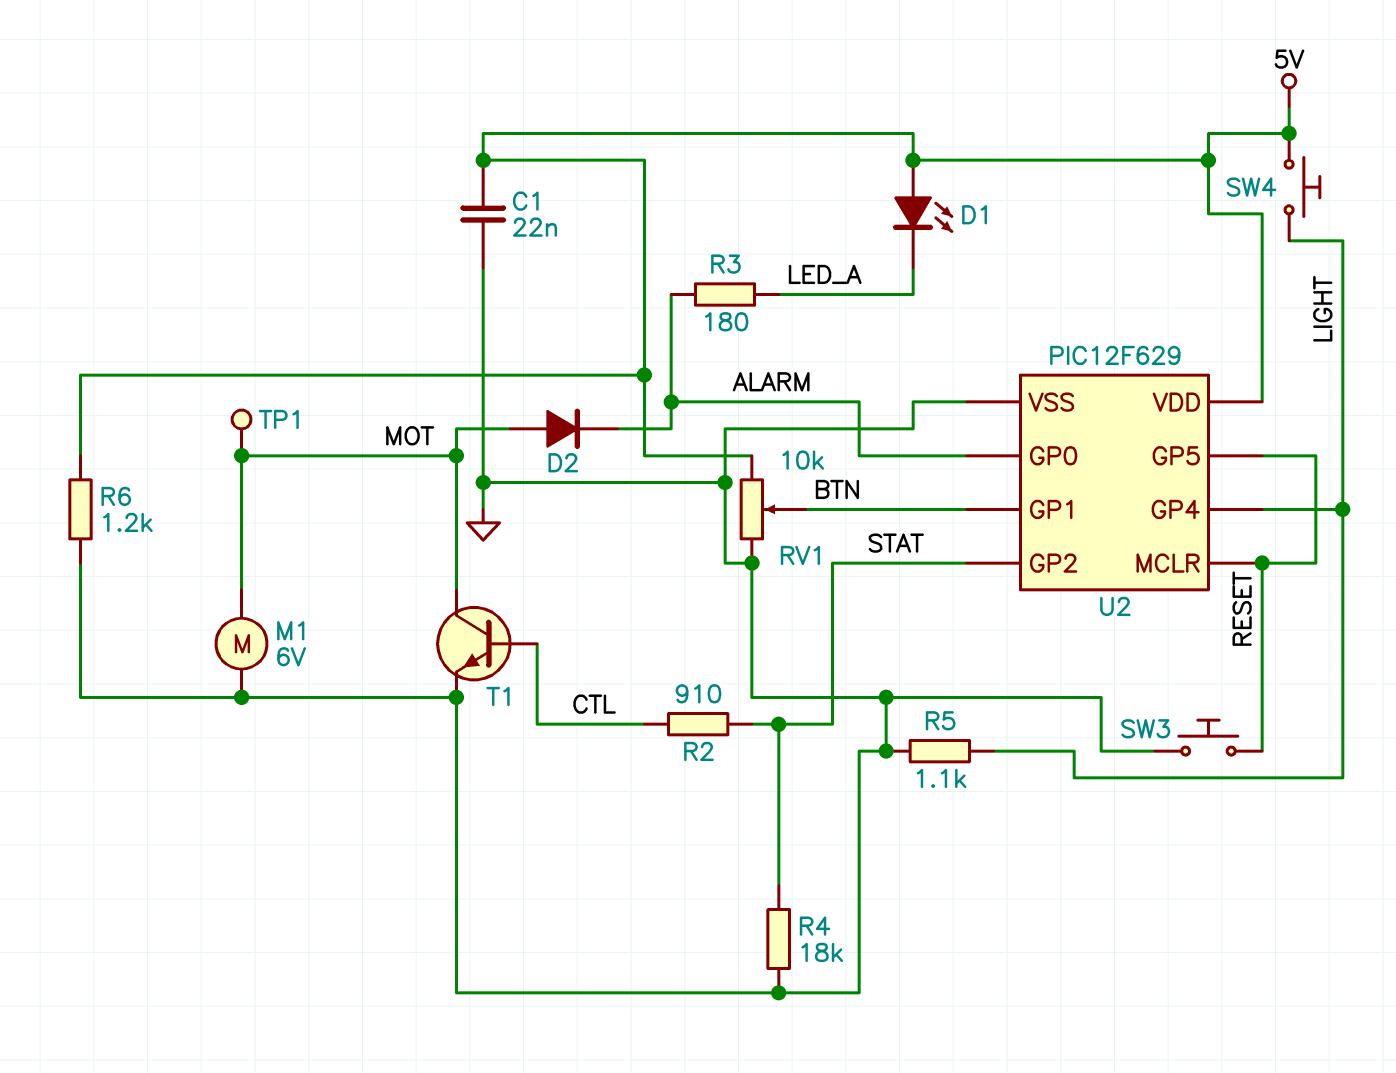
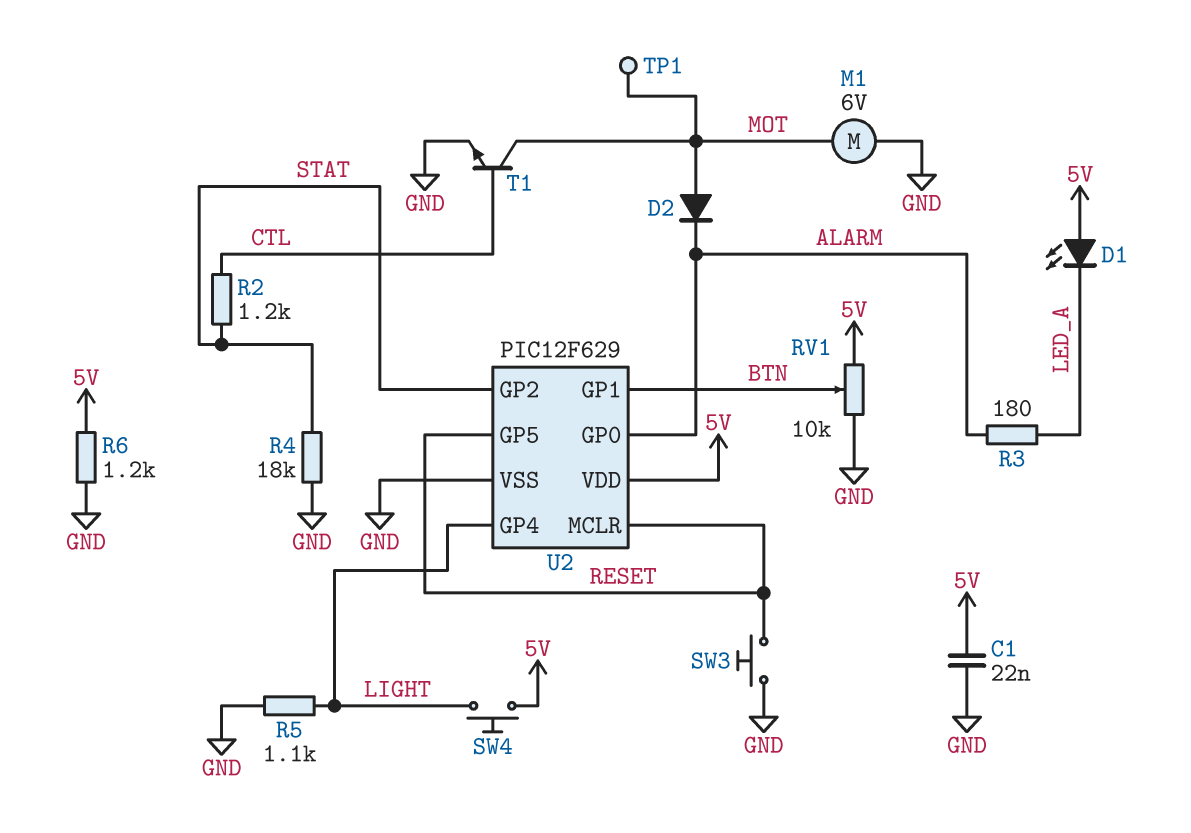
R2: 910 (CTL, STAT) -> 1.2k (CTL, STAT)

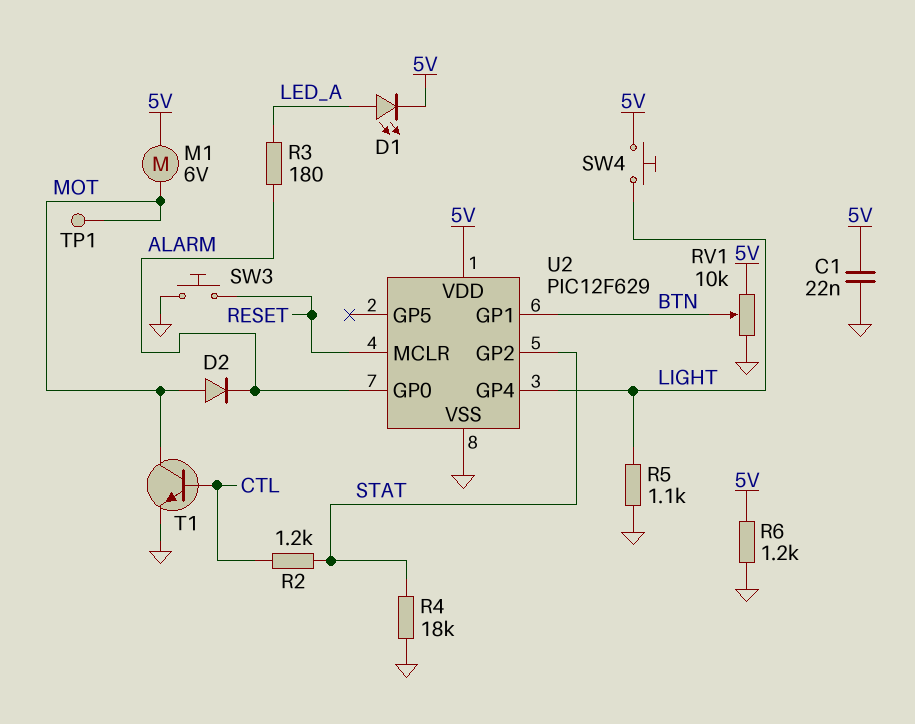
D1: LED (A 5V, K LED_A) -> LED (A LED_A, K 5V)
M1: motor 6V (GND, MOT) -> motor 6V (5V, MOT)
U2 pin GP5: RESET -> none

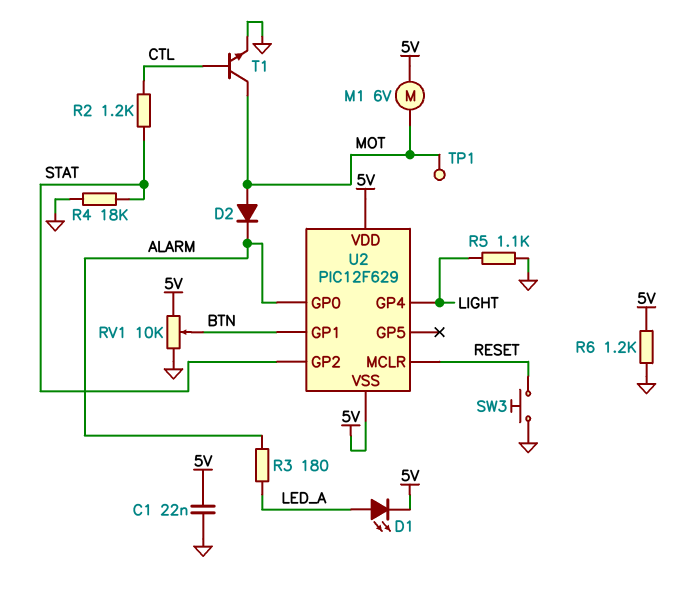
SW4: button (5V, LIGHT) -> none
U2 pin VSS: GND -> 5V

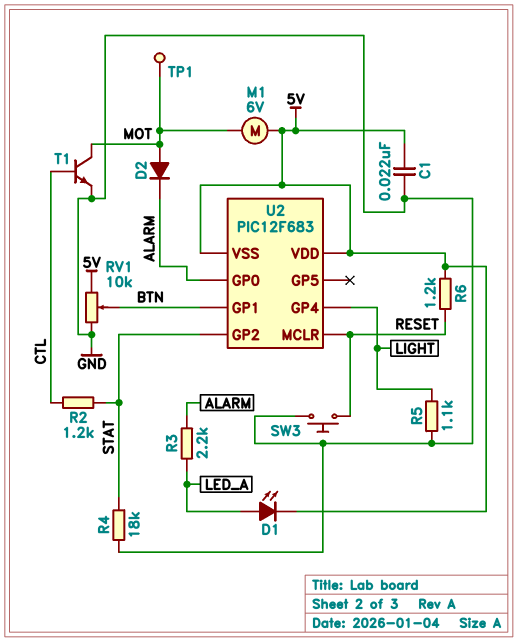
R3: 180 (ALARM, LED_A) -> 2.2k (ALARM, LED_A)
R6: 1.2k (5V, GND) -> 1.2k (5V, RESET)
U2: PIC12F629 -> PIC12F683

